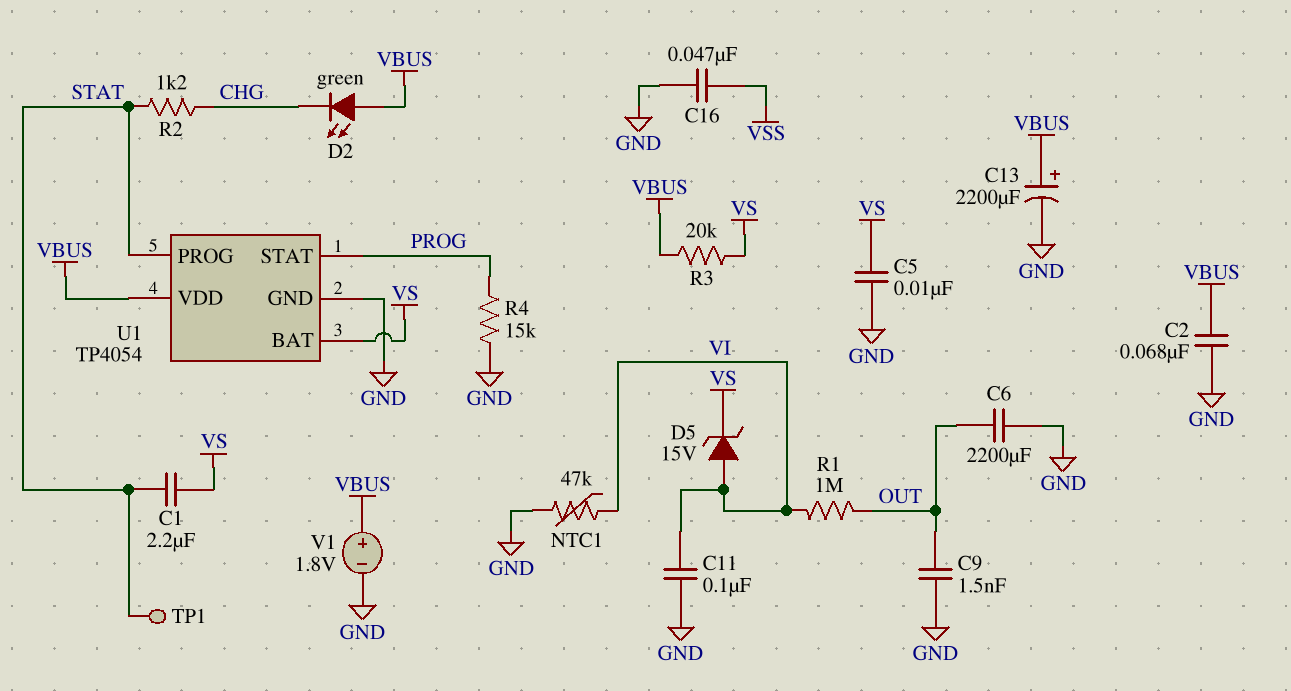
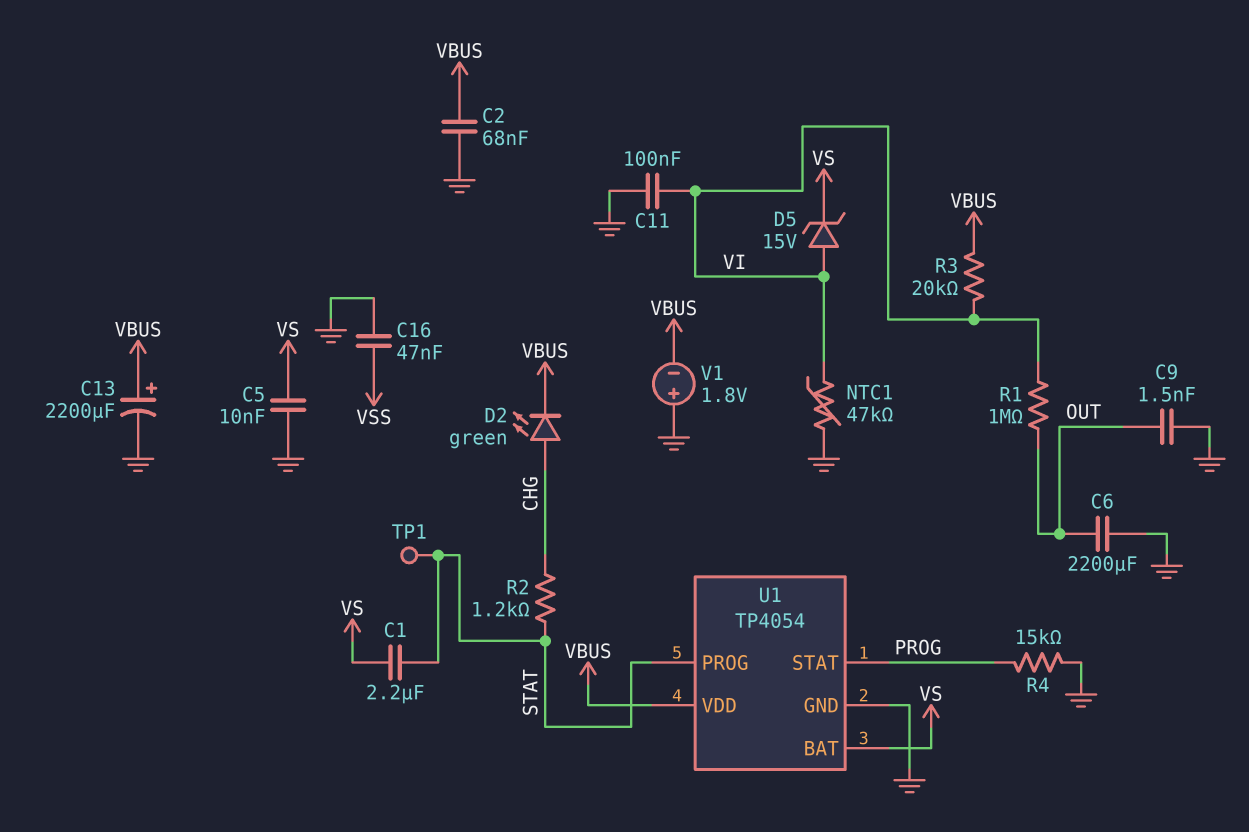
D2: LED green (A VBUS, K CHG) -> LED green (A CHG, K VBUS)
R3: 20k (VBUS, VS) -> 20k (VBUS, VI)
V1: 1.8V (plus VBUS, minus GND) -> 1.8V (plus GND, minus VBUS)

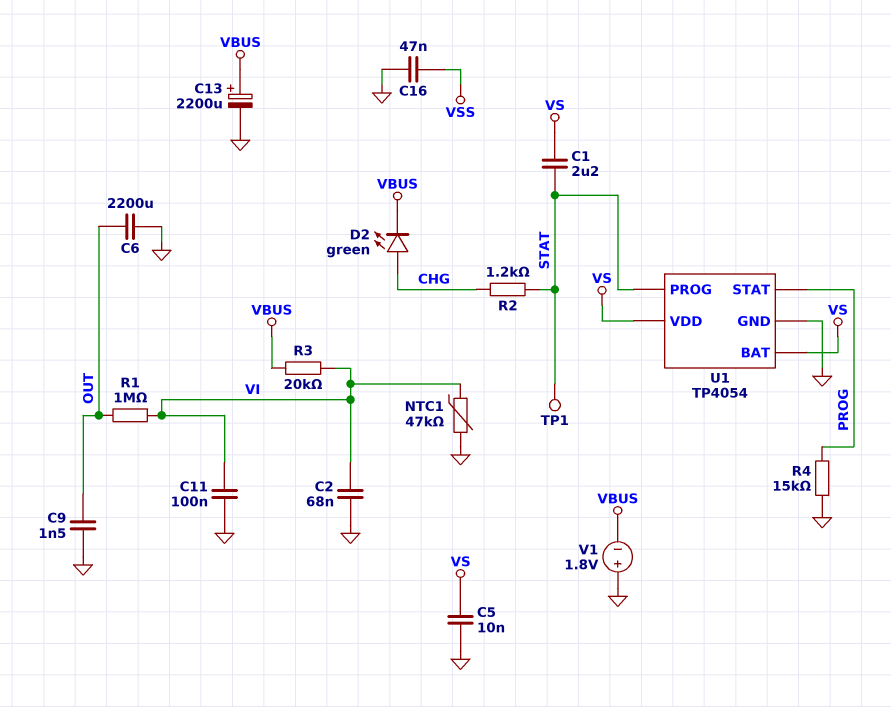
C2: 68nF (GND, VBUS) -> 68nF (GND, VI)
D5: zener 15V (A VI, K VS) -> none
U1 pin VDD: VBUS -> VS

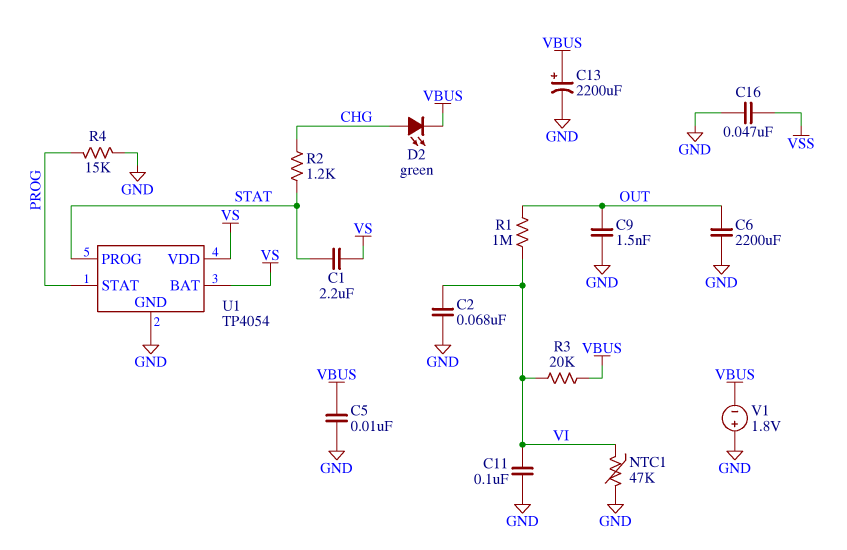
C5: 10nF (GND, VS) -> 10nF (GND, VBUS)
TP1: test point (STAT) -> none

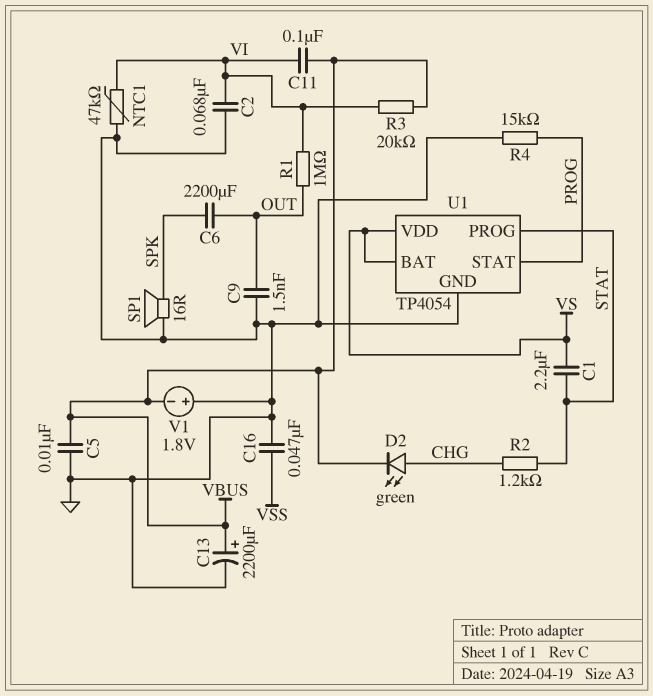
C6: 2200uF (GND, OUT) -> 2200uF (OUT, SPK)
C11: 100nF (GND, VI) -> 100nF (VBUS, VI)
SP1: none -> speaker 16R (GND, SPK)

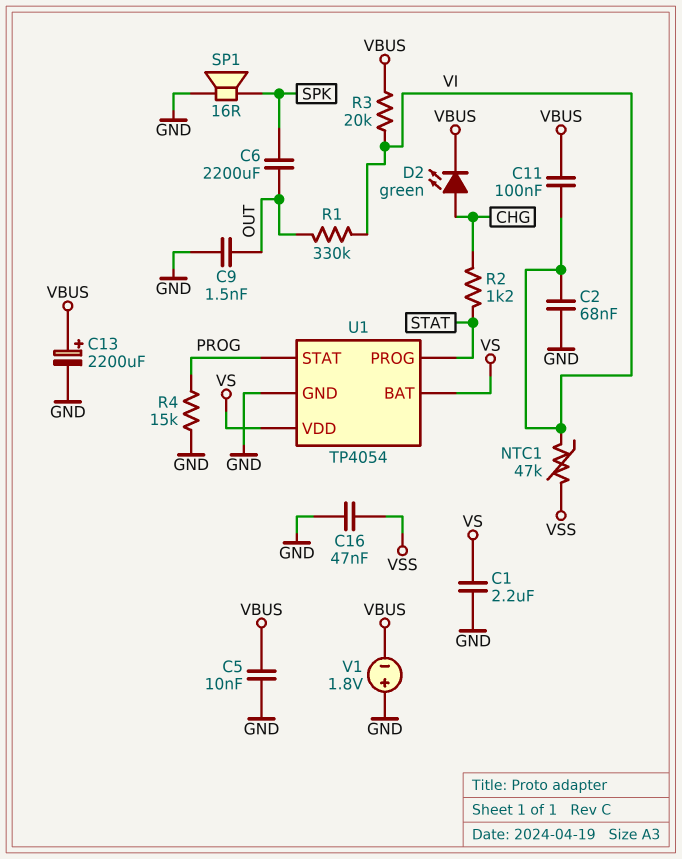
C1: 2.2uF (STAT, VS) -> 2.2uF (GND, VS)
NTC1: 47k (GND, VI) -> 47k (VI, VSS)
R1: 1M (OUT, VI) -> 330k (OUT, VI)

